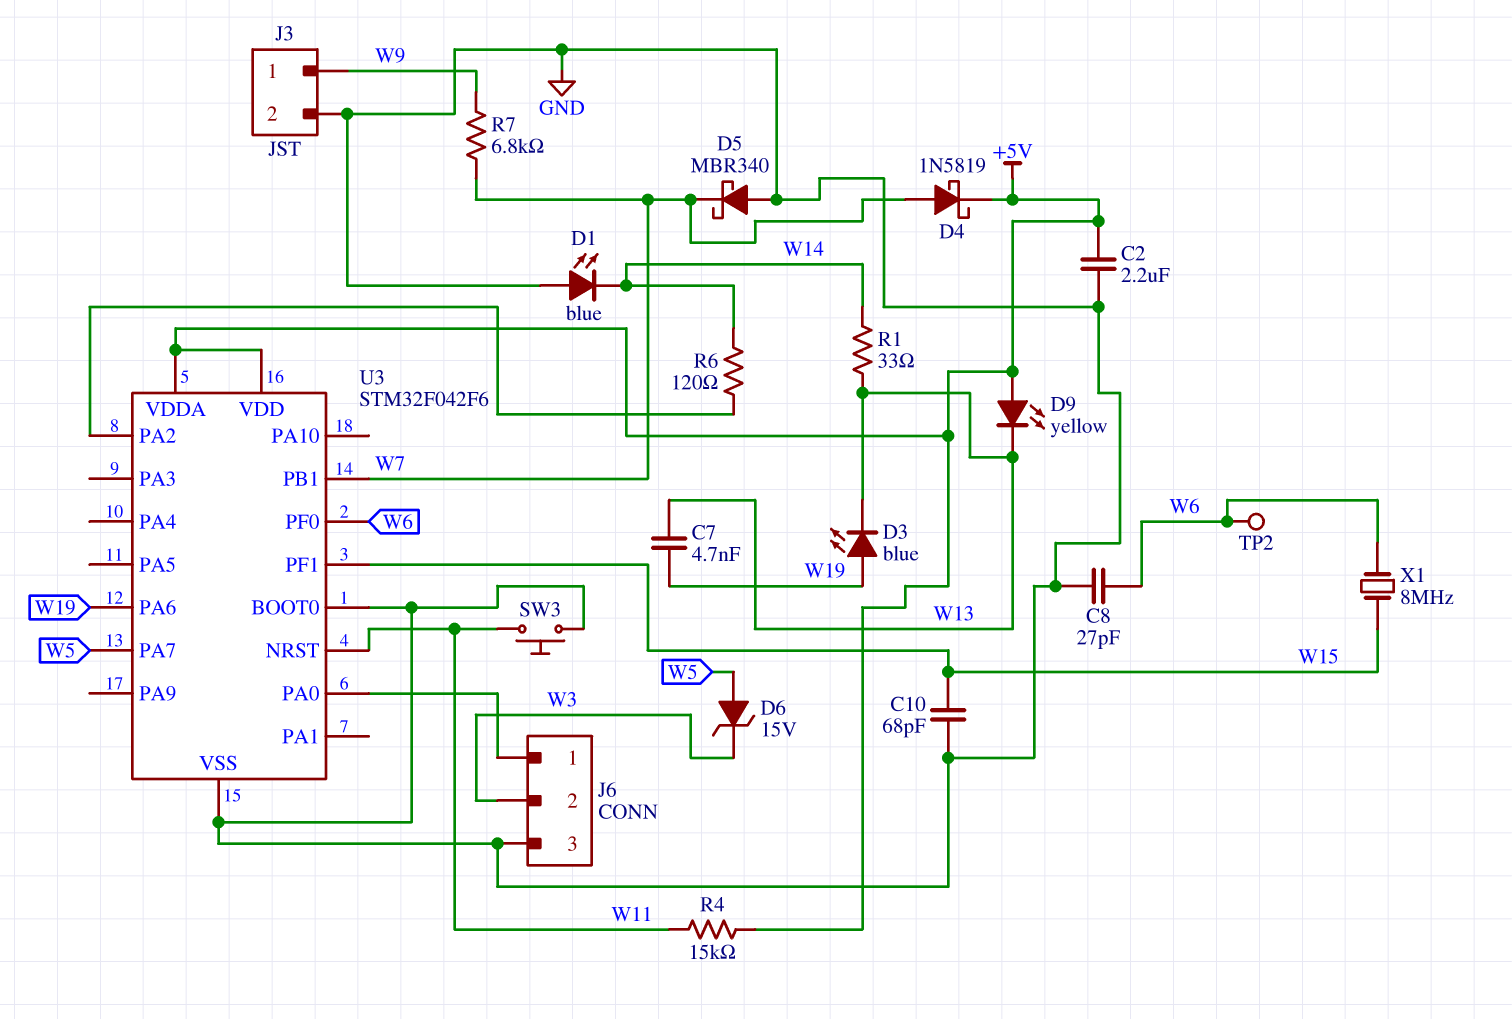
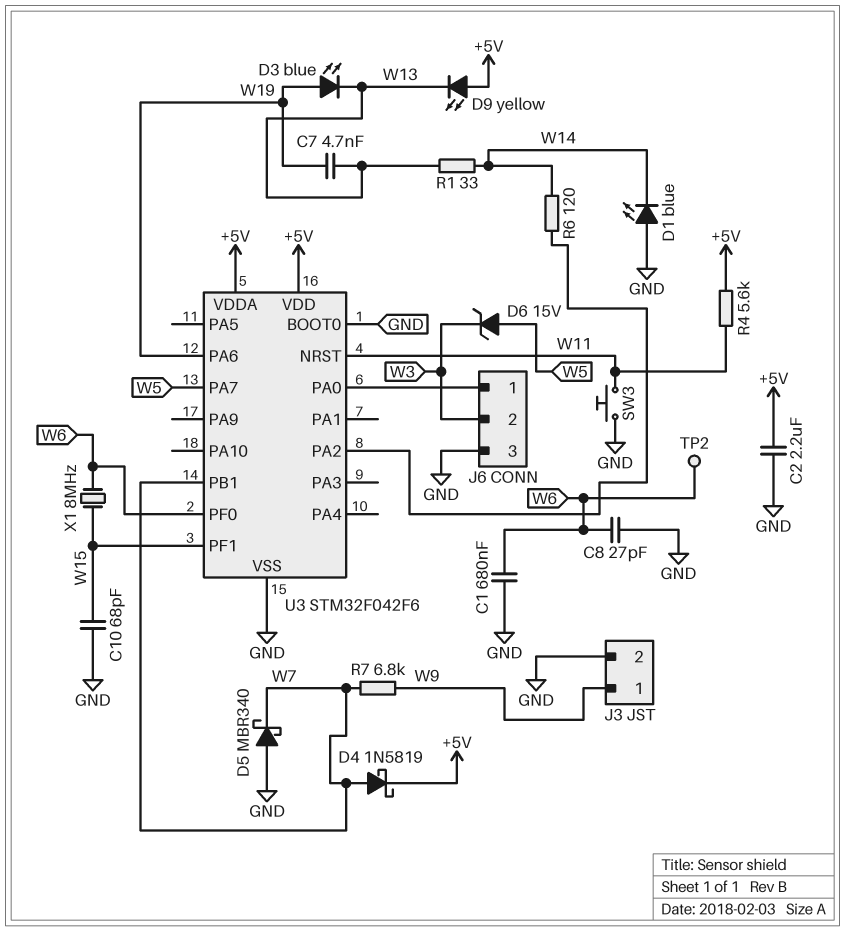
C1: none -> 680nF (GND, W6)
R4: 15k (+5V, W11) -> 5.6k (+5V, W11)

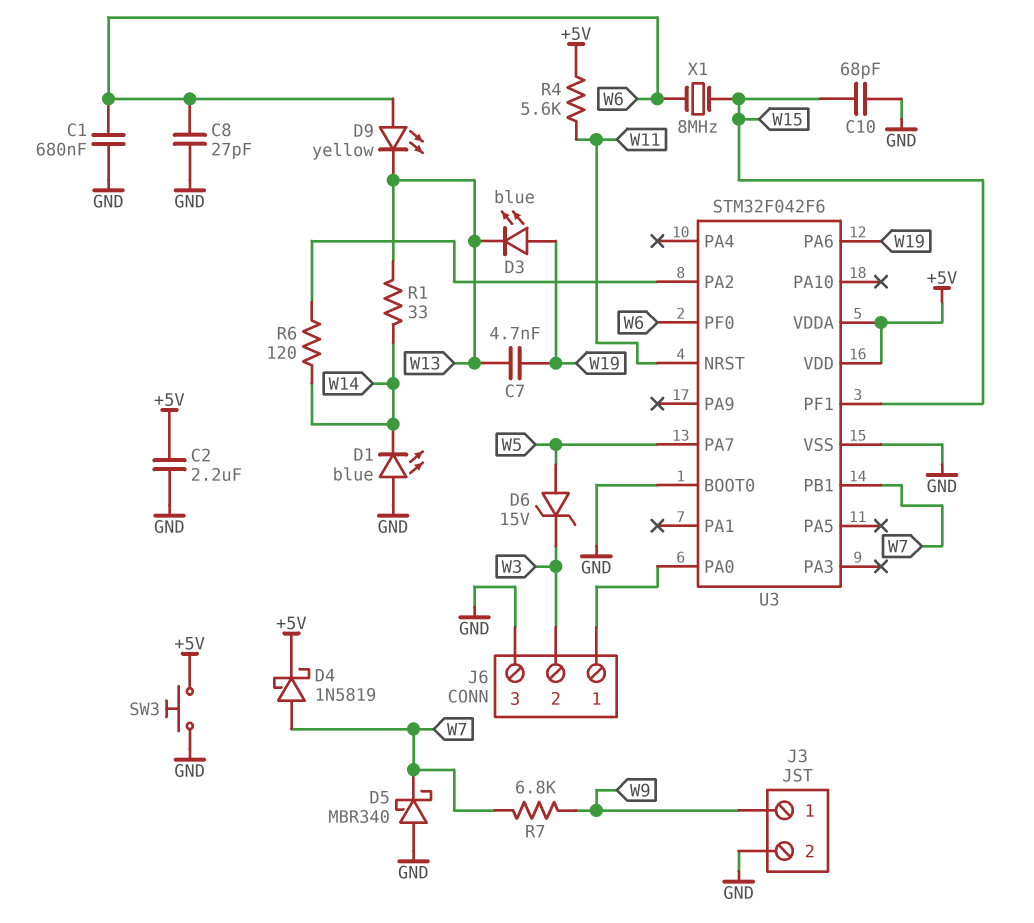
D9: LED yellow (A +5V, K W13) -> LED yellow (A W6, K W13)
SW3: button (GND, W11) -> button (+5V, GND)
TP2: test point (W6) -> none

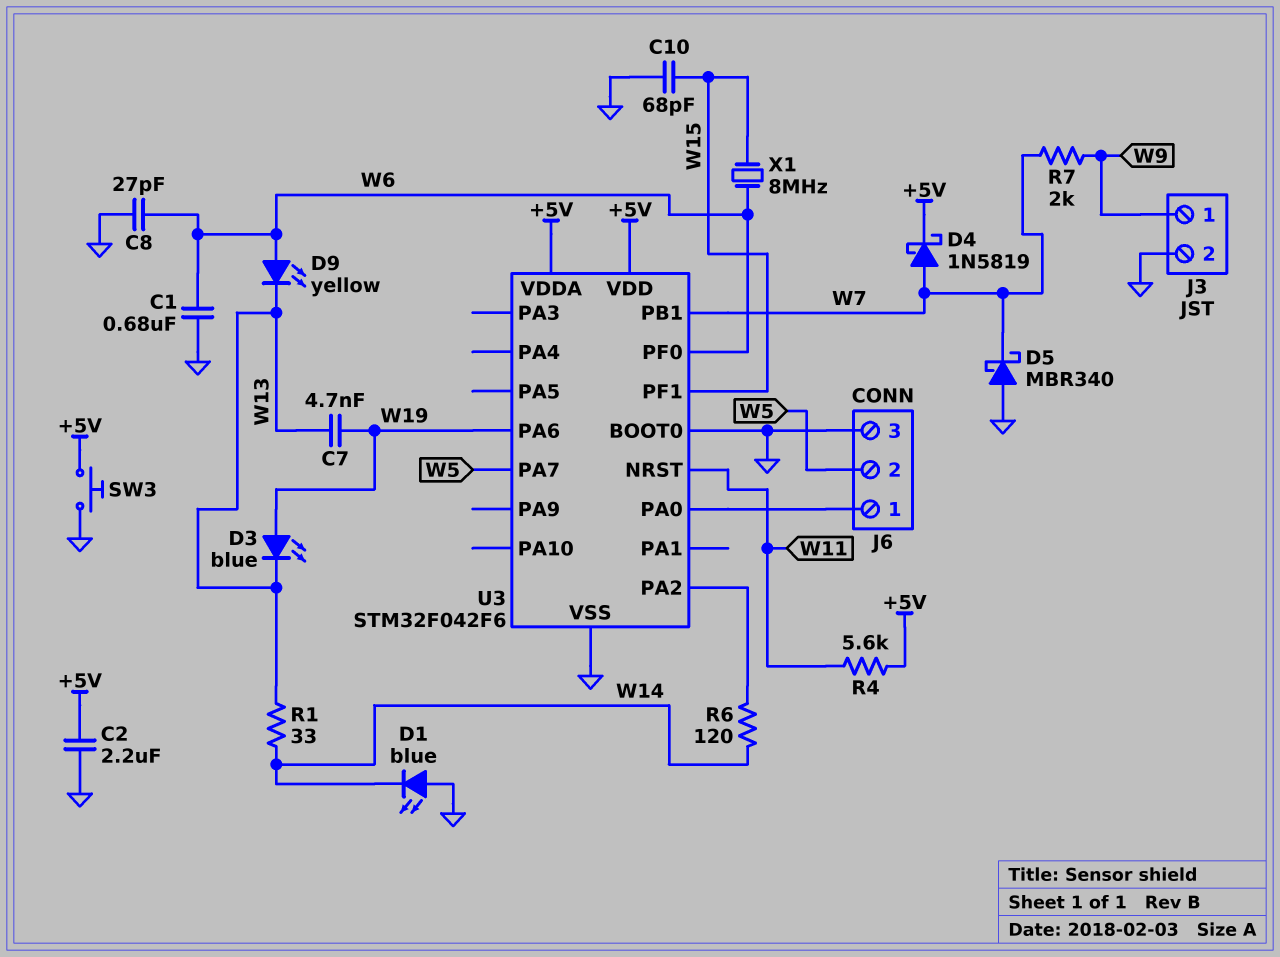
D6: zener 15V (A W5, K W3) -> none
J6 pin 2: W3 -> W5
R7: 6.8k (W7, W9) -> 2k (W7, W9)

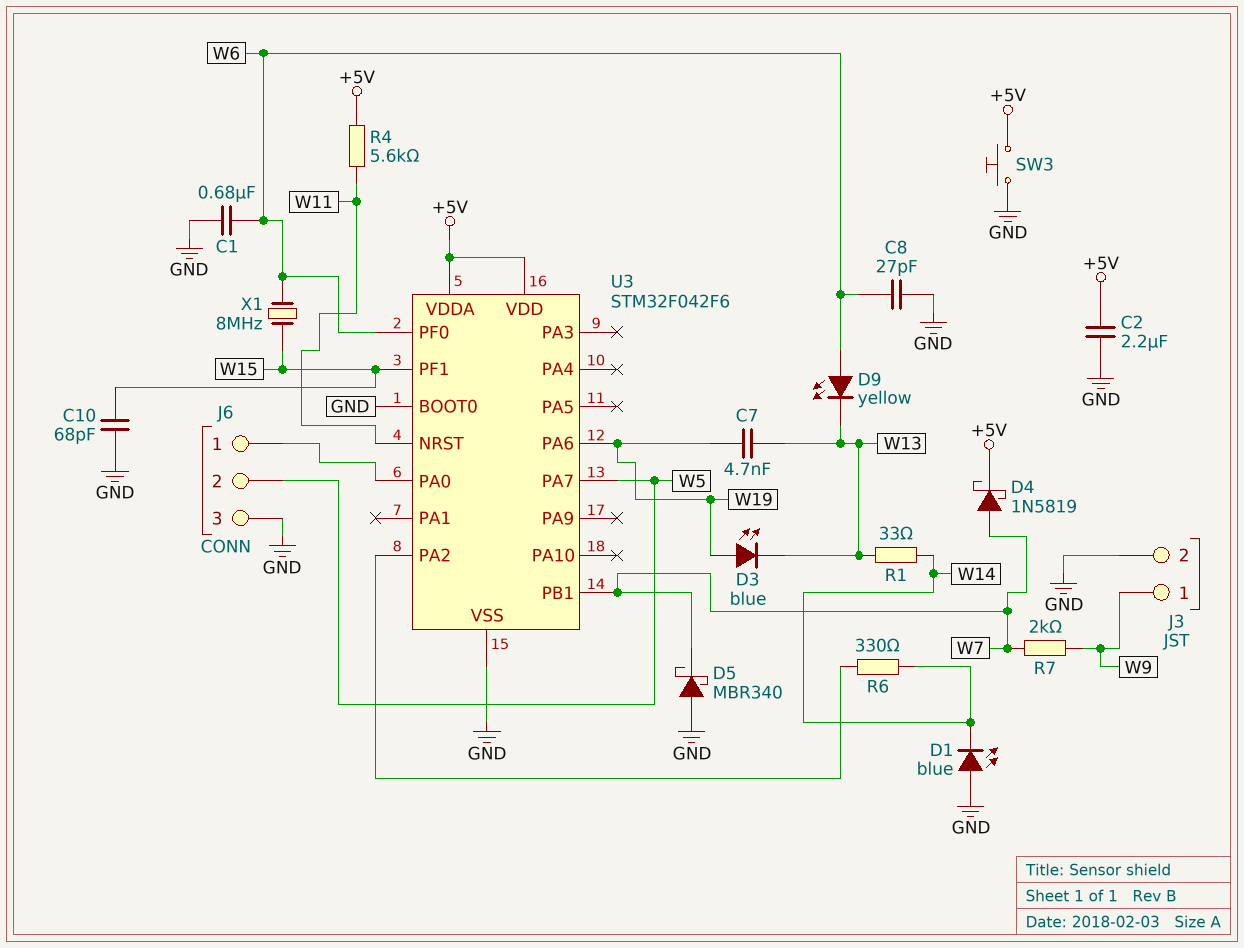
R6: 120 (U3/PA2, W14) -> 330 (U3/PA2, W14)

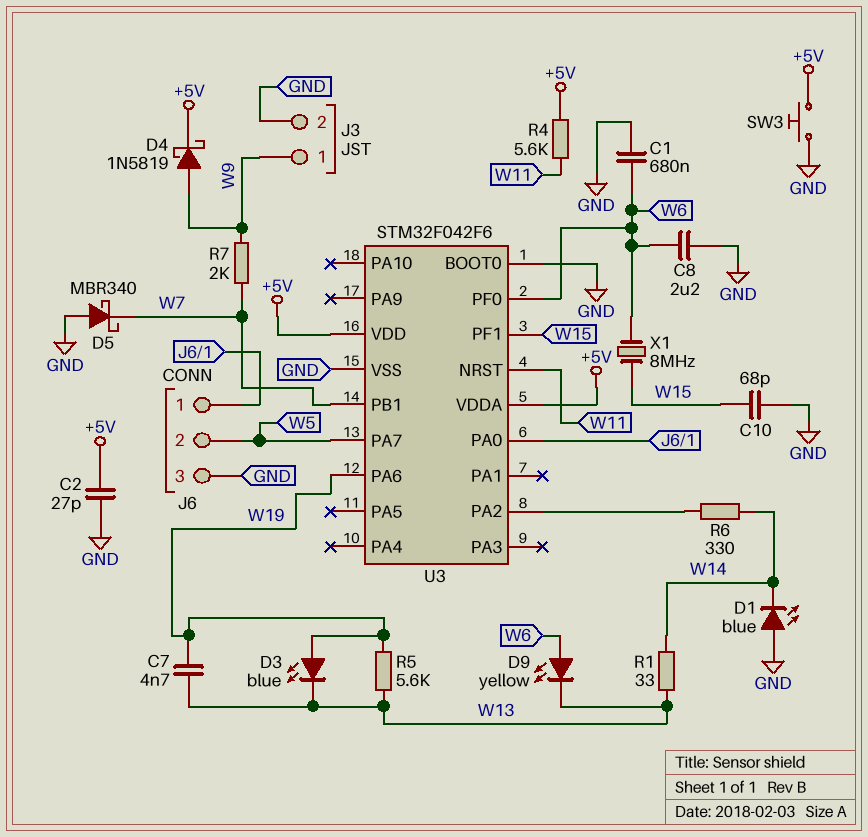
C2: 2.2uF (+5V, GND) -> 27pF (+5V, GND)
C8: 27pF (GND, W6) -> 2.2uF (GND, W6)
D4: schottky 1N5819 (A W7, K +5V) -> schottky 1N5819 (A W9, K +5V)
R5: none -> 5.6k (W13, W19)

